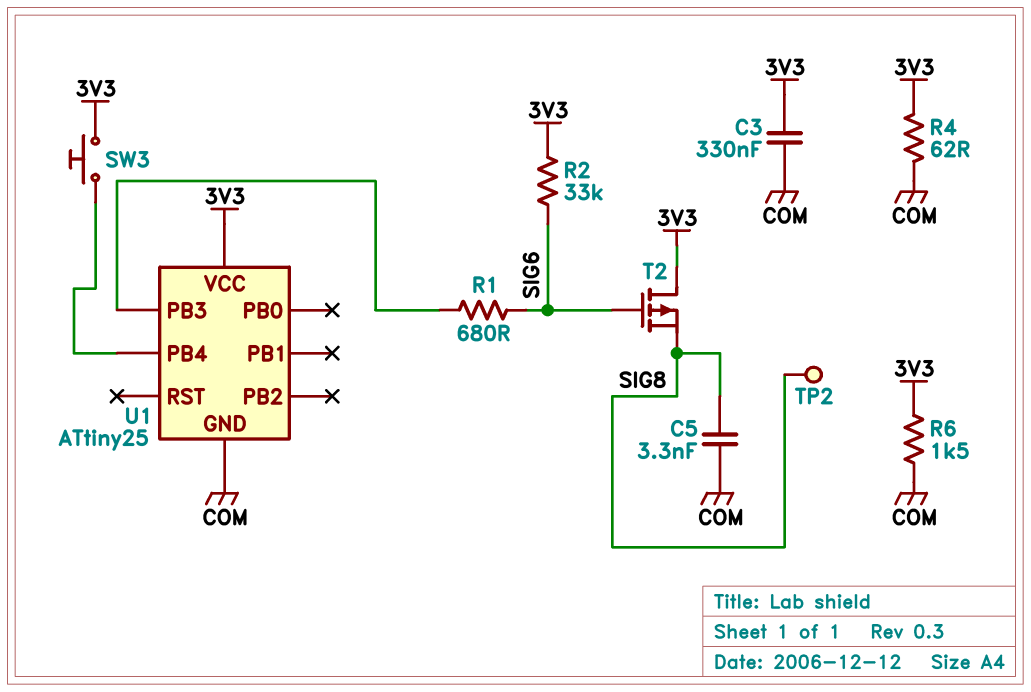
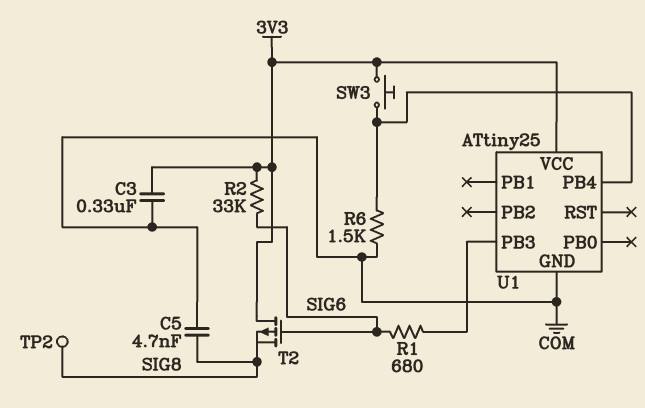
C5: 3.3nF (COM, SIG8) -> 4.7nF (COM, SIG8)
R4: 62 (3V3, COM) -> none
R6: 1.5k (3V3, COM) -> 1.5k (COM, U1/PB4)

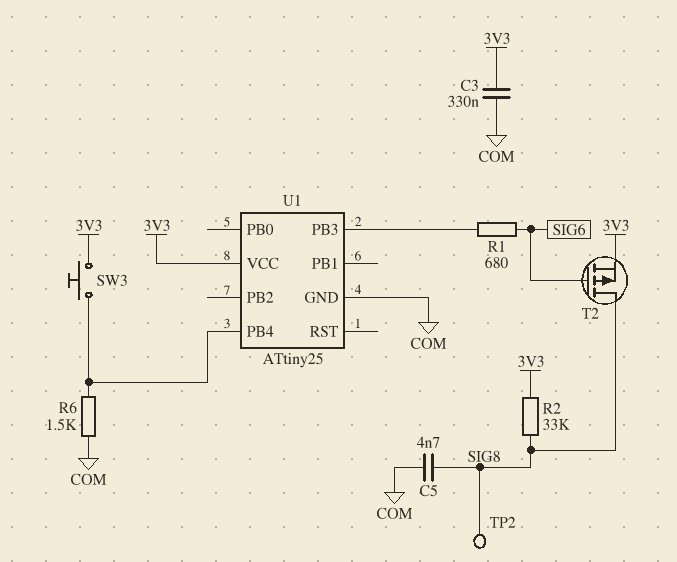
R2: 33k (3V3, SIG6) -> 33k (3V3, SIG8)
T2: PMOS (G SIG6, D 3V3, S SIG8) -> PMOS (G SIG6, D SIG8, S 3V3)

